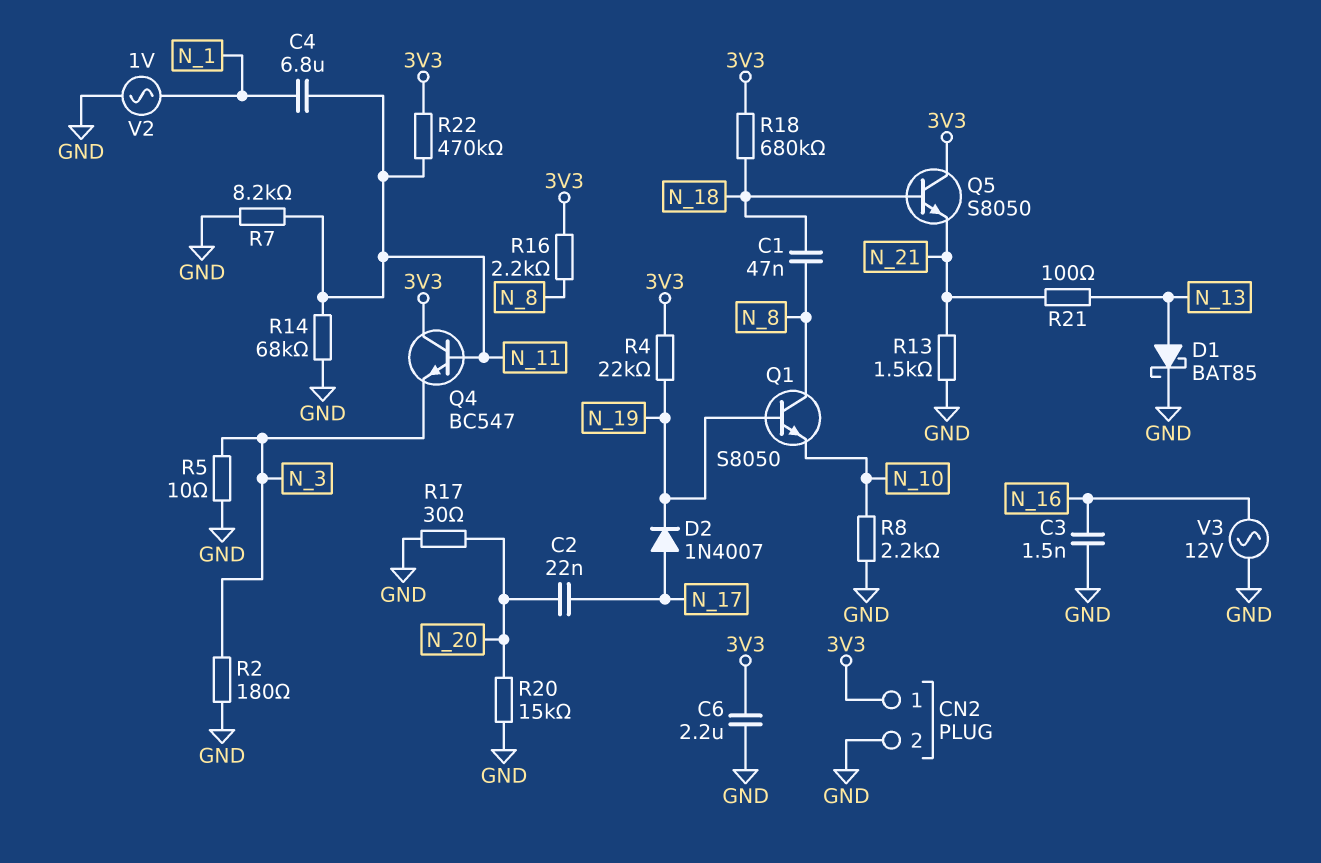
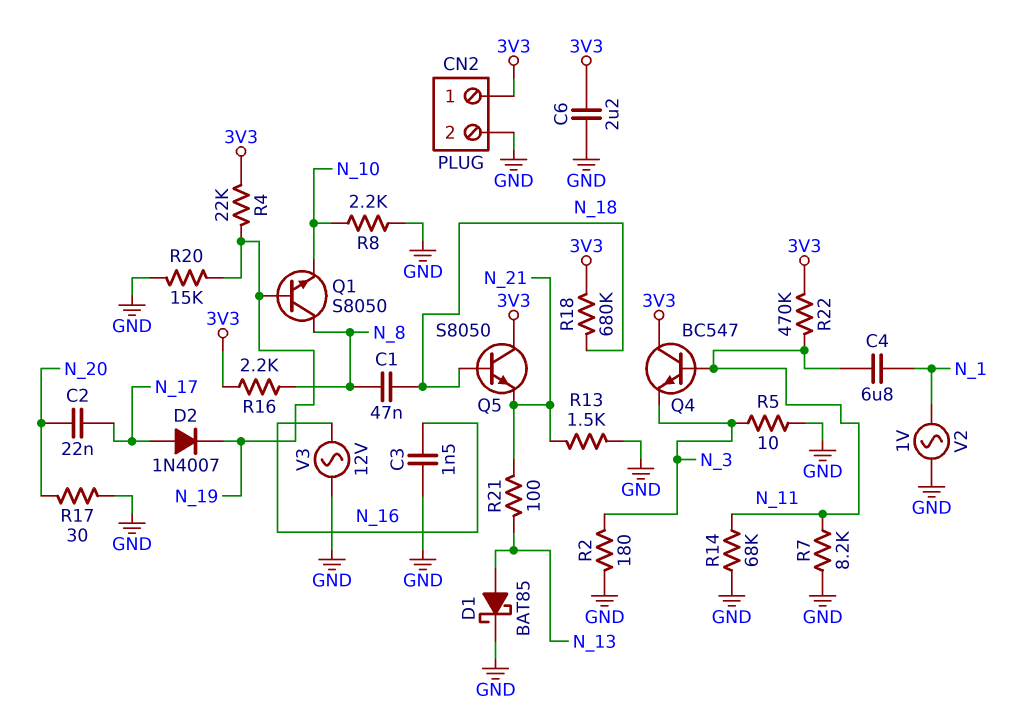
R20: 15k (GND, N_20) -> 15k (GND, N_19)

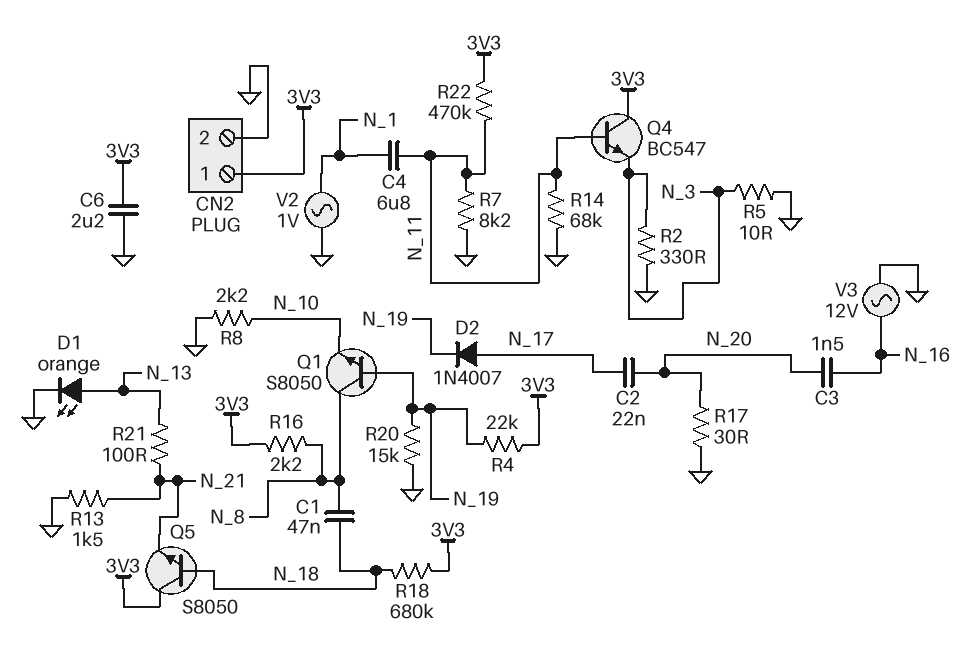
C3: 1.5nF (GND, N_16) -> 1.5nF (N_16, N_20)
D1: schottky BAT85 (A N_13, K GND) -> LED orange (A N_13, K GND)
R2: 180 (GND, N_3) -> 330 (GND, N_3)

